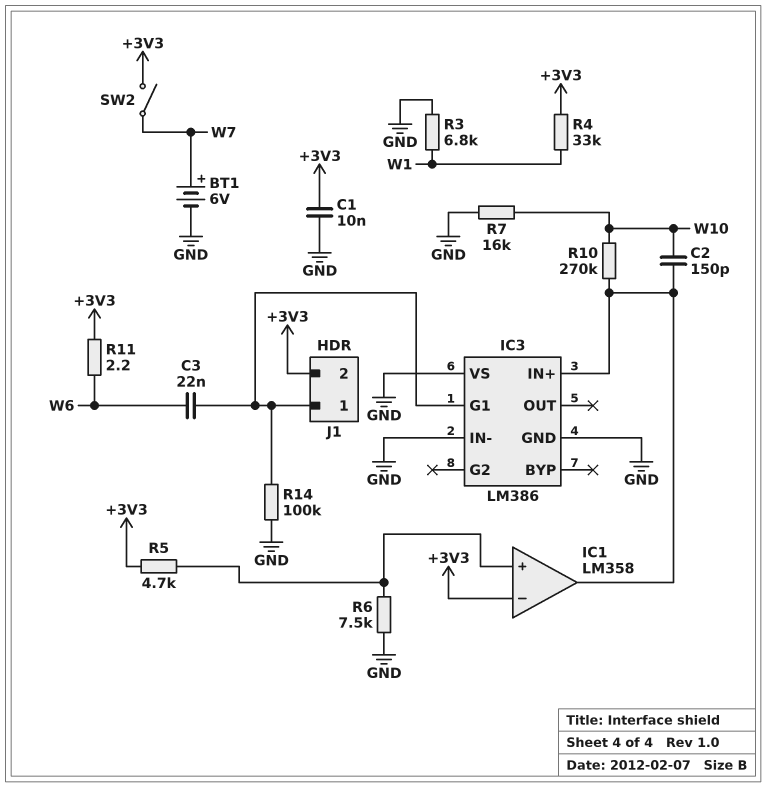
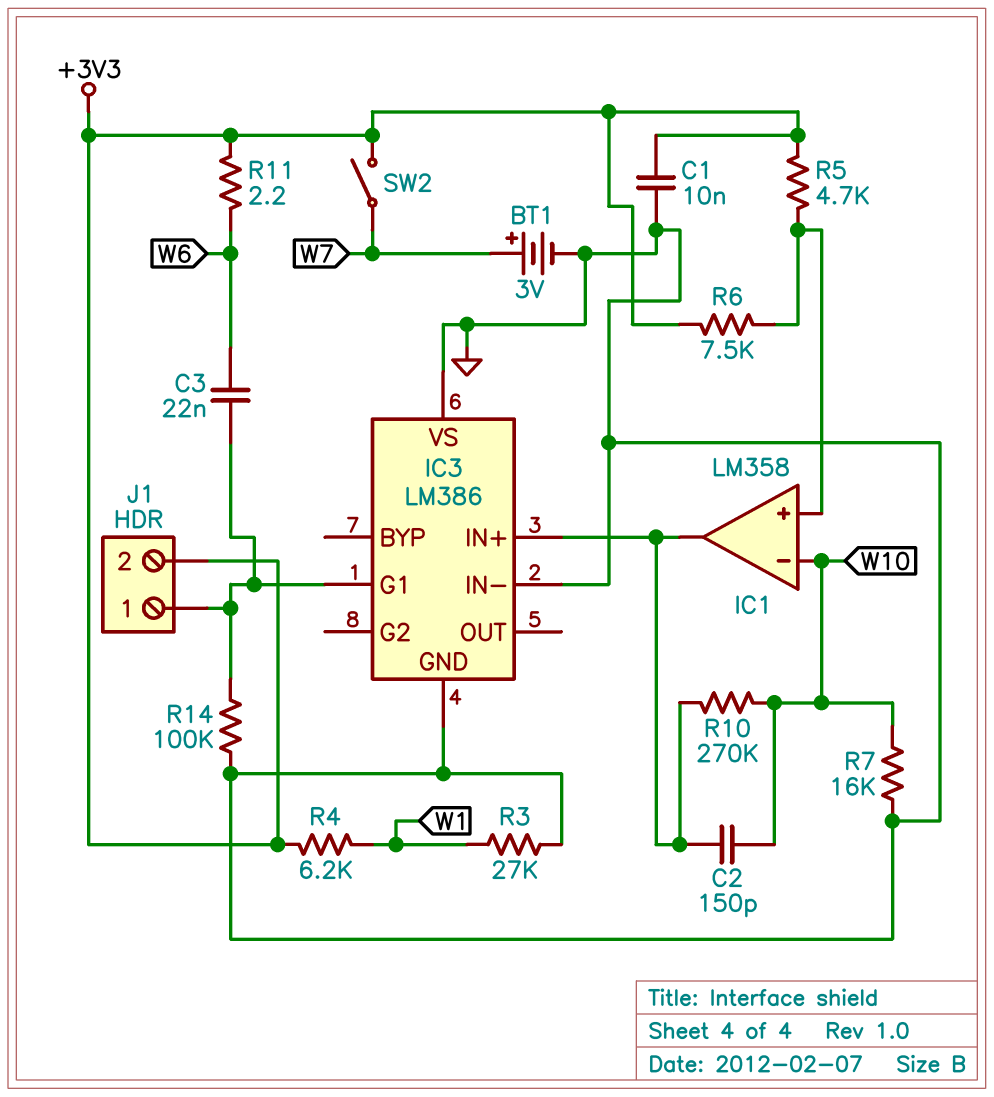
BT1: 6V (plus W7, minus GND) -> 3V (plus W7, minus GND)
IC1 pin in-: +3V3 -> W10
R3: 6.8k (GND, W1) -> 27k (GND, W1)
R4: 33k (+3V3, W1) -> 6.2k (+3V3, W1)
R6: 7.5k (GND, IC1/in+) -> 7.5k (+3V3, IC1/in+)

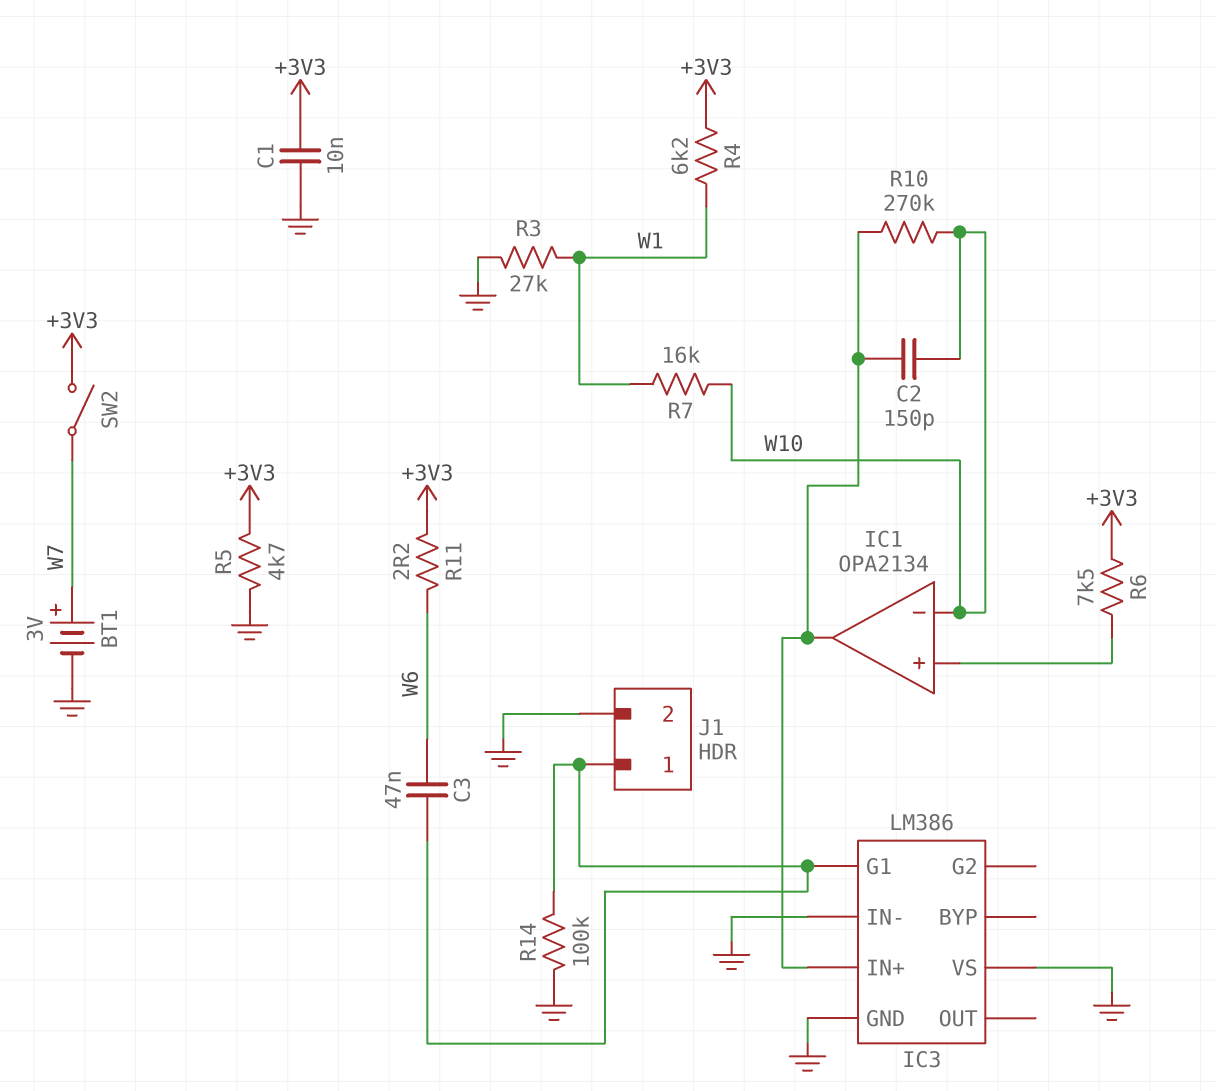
C3: 22nF (IC3/G1, W6) -> 47nF (IC3/G1, W6)
IC1: LM358 -> OPA2134
J1 pin 2: +3V3 -> GND
R5: 4.7k (+3V3, IC1/in+) -> 4.7k (+3V3, GND)
R7: 16k (GND, W10) -> 16k (W1, W10)

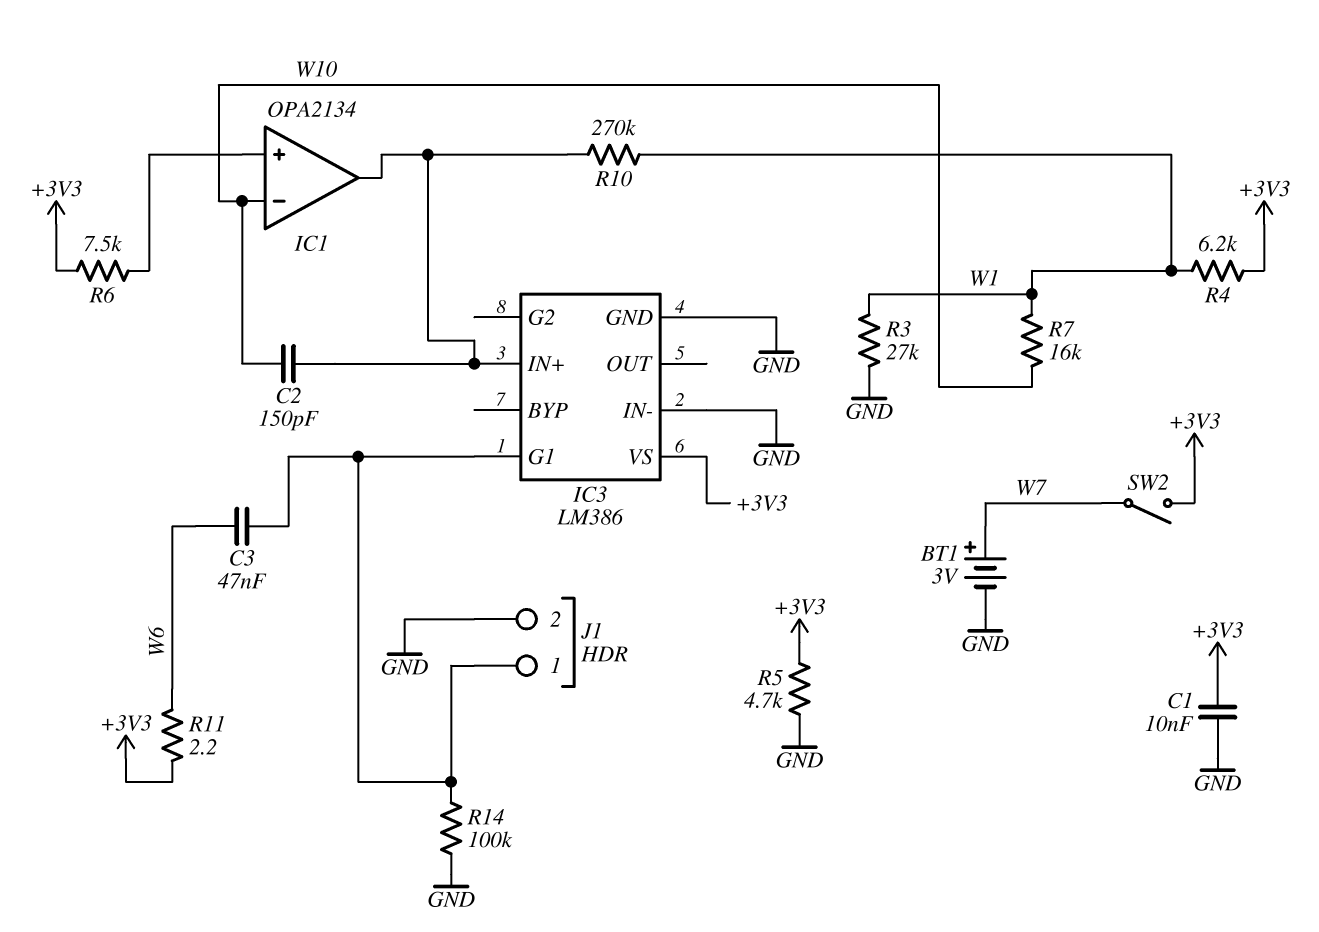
IC3 pin VS: GND -> +3V3
R10: 270k (IC1/out, W10) -> 270k (IC1/out, W1)

